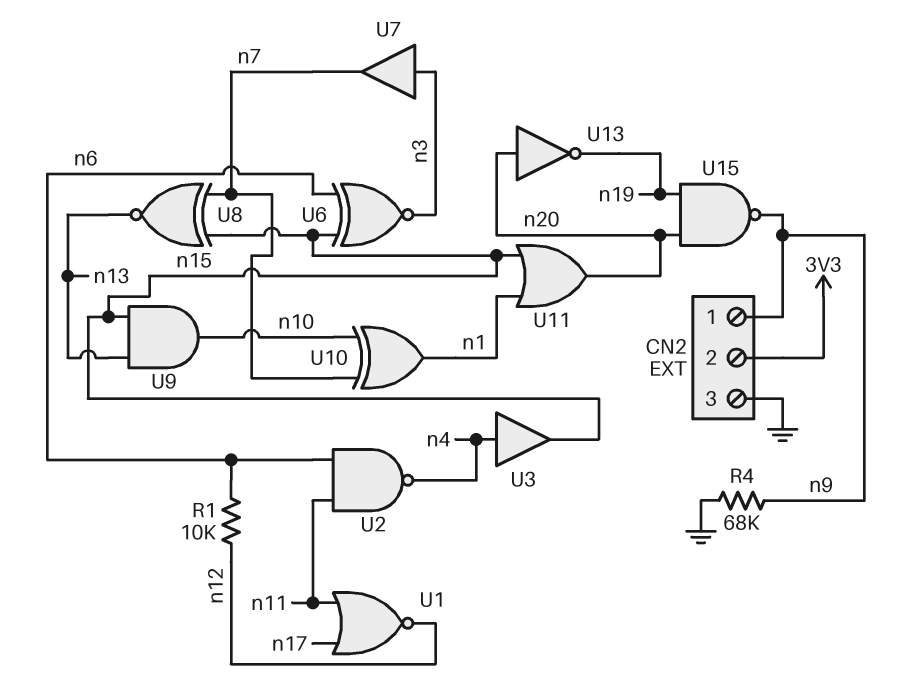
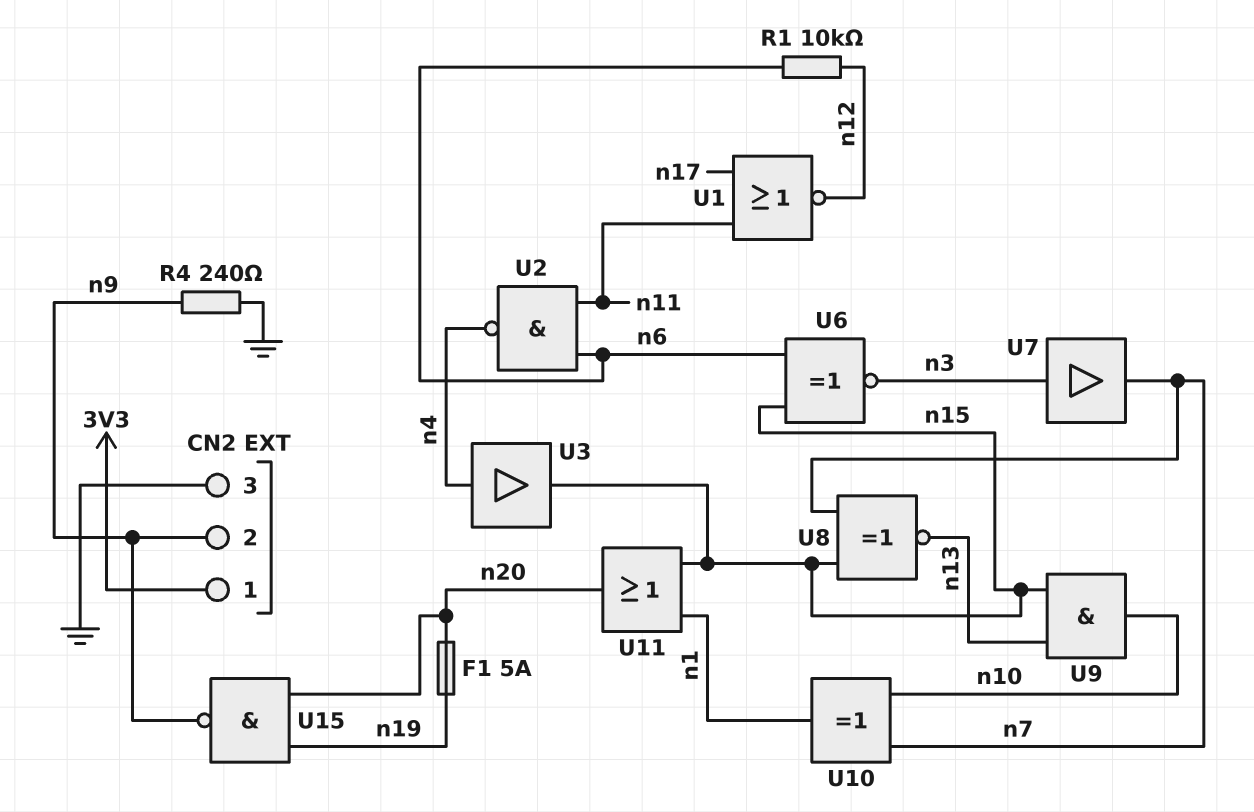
CN2 pin 1: n9 -> 3V3
CN2 pin 2: 3V3 -> n9
F1: none -> 5A (n19, n20)
R4: 68k (GND, n9) -> 240 (GND, n9)
U13: NOT (in n20, out n19) -> none

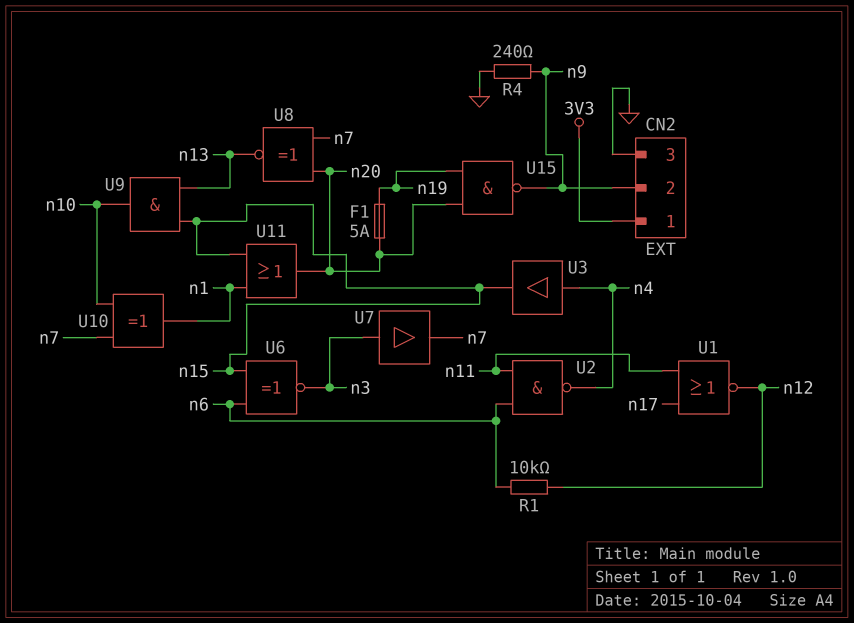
U8: XNOR (in n7, in n15, out n13) -> XNOR (in n7, in n20, out n13)

